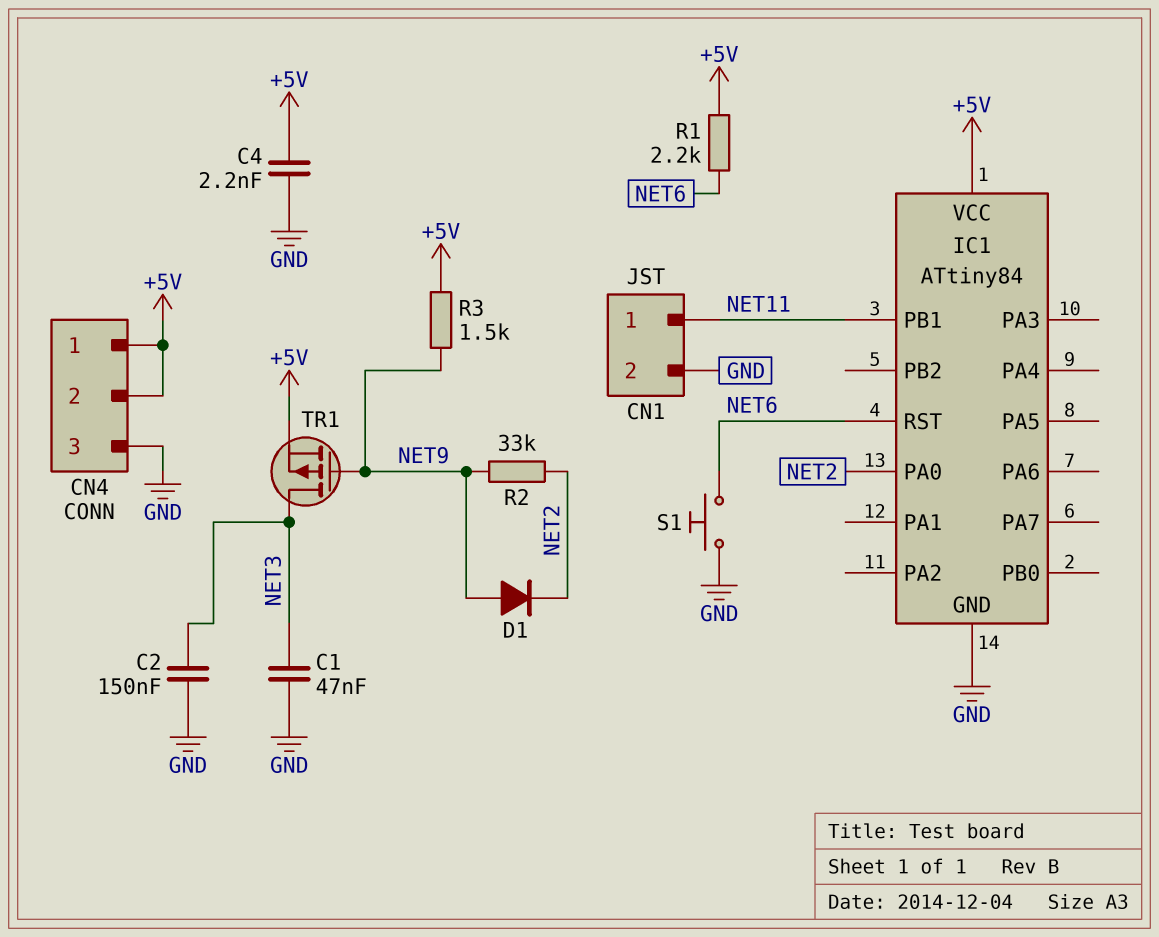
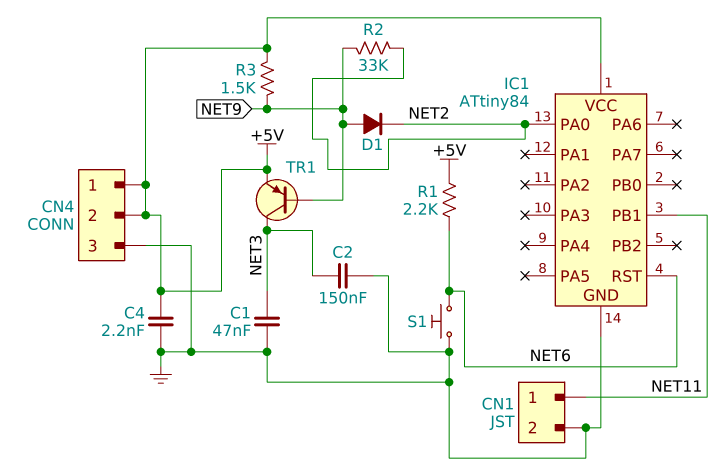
TR1: PMOS (G NET9, D NET3, S +5V) -> PNP (B NET9, C NET3, E +5V)

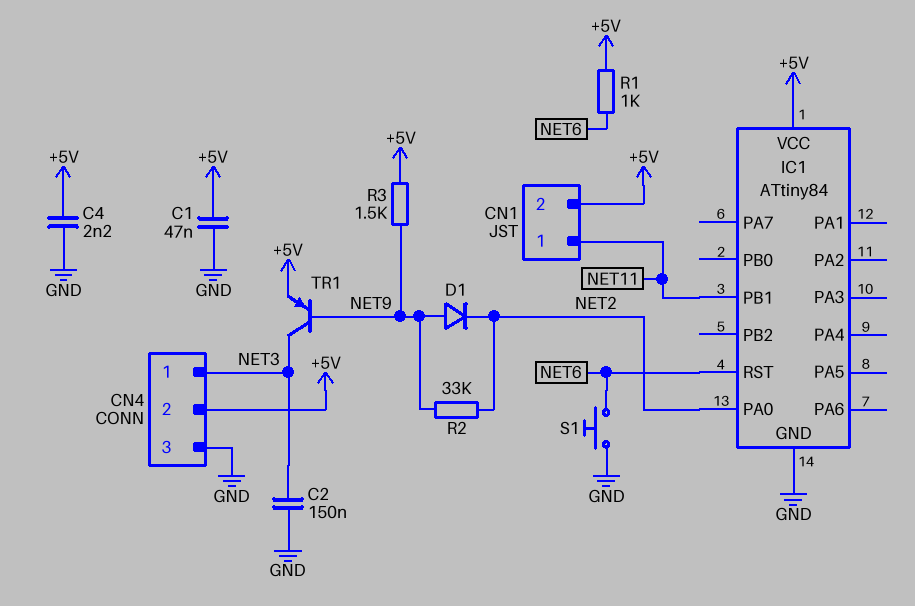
C1: 47nF (GND, NET3) -> 47nF (+5V, GND)
CN1 pin 2: GND -> +5V
CN4 pin 1: +5V -> NET3
R1: 2.2k (+5V, NET6) -> 1k (+5V, NET6)

